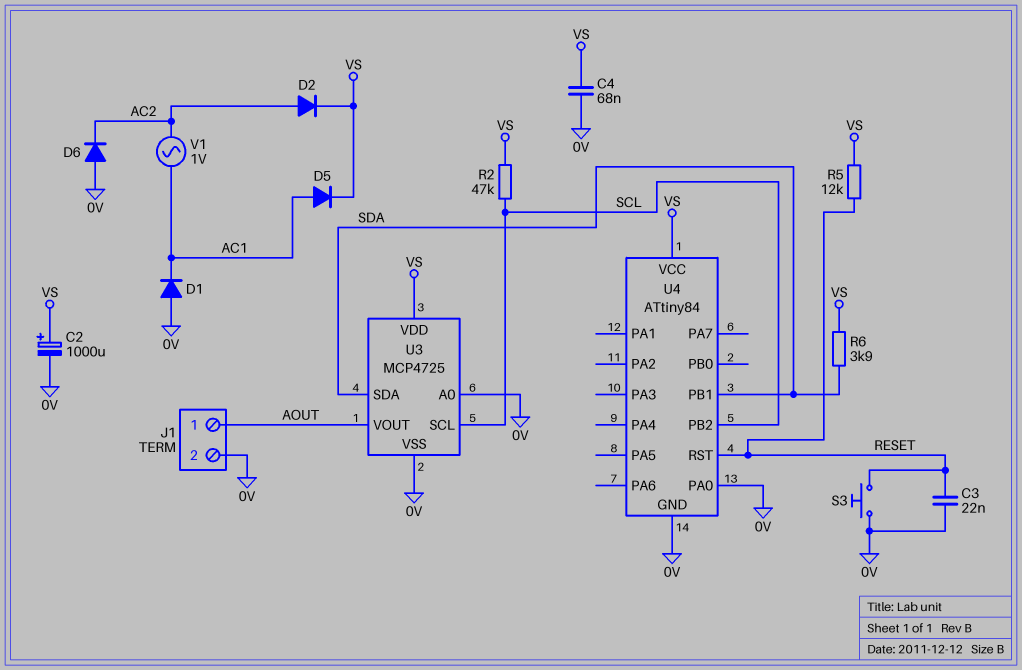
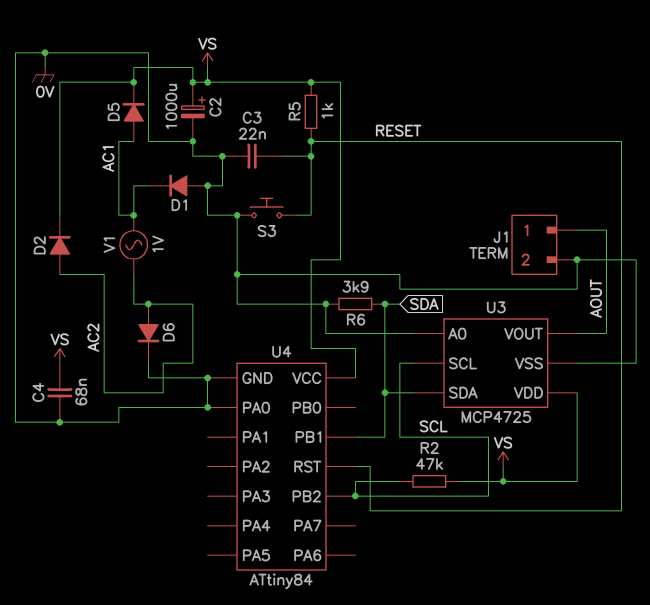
D6: diode (A 0V, K AC2) -> diode (A AC2, K 0V)
R5: 12k (RESET, VS) -> 1k (RESET, VS)
R6: 3.9k (SDA, VS) -> 3.9k (0V, SDA)

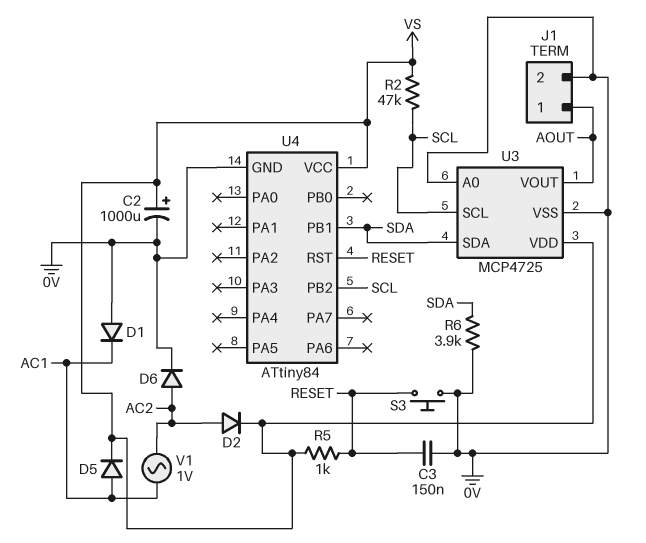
C3: 22nF (0V, RESET) -> 150nF (0V, RESET)
C4: 68nF (0V, VS) -> none
U4 pin PA0: 0V -> none

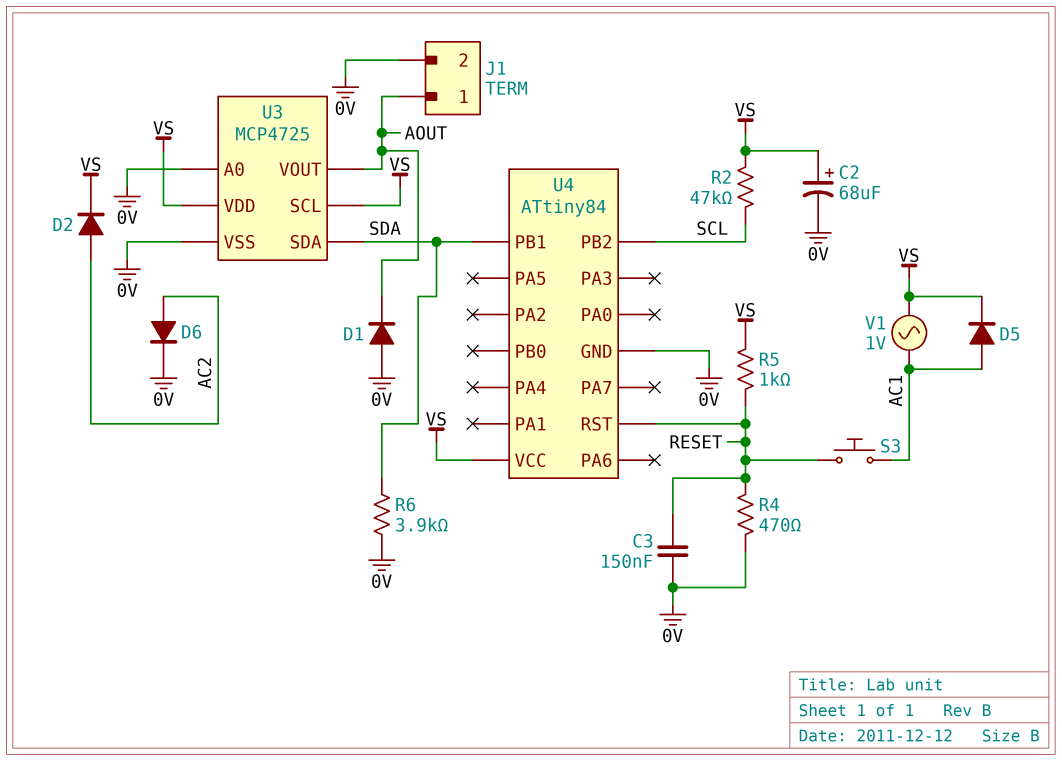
C2: 1000uF (plus VS, minus 0V) -> 68uF (plus VS, minus 0V)
D1: diode (A 0V, K AC1) -> diode (A 0V, K AOUT)
R4: none -> 470 (0V, RESET)
S3: button (0V, RESET) -> button (AC1, RESET)
U3 pin SCL: SCL -> VS
V1: AC 1V (AC1, AC2) -> AC 1V (AC1, VS)

